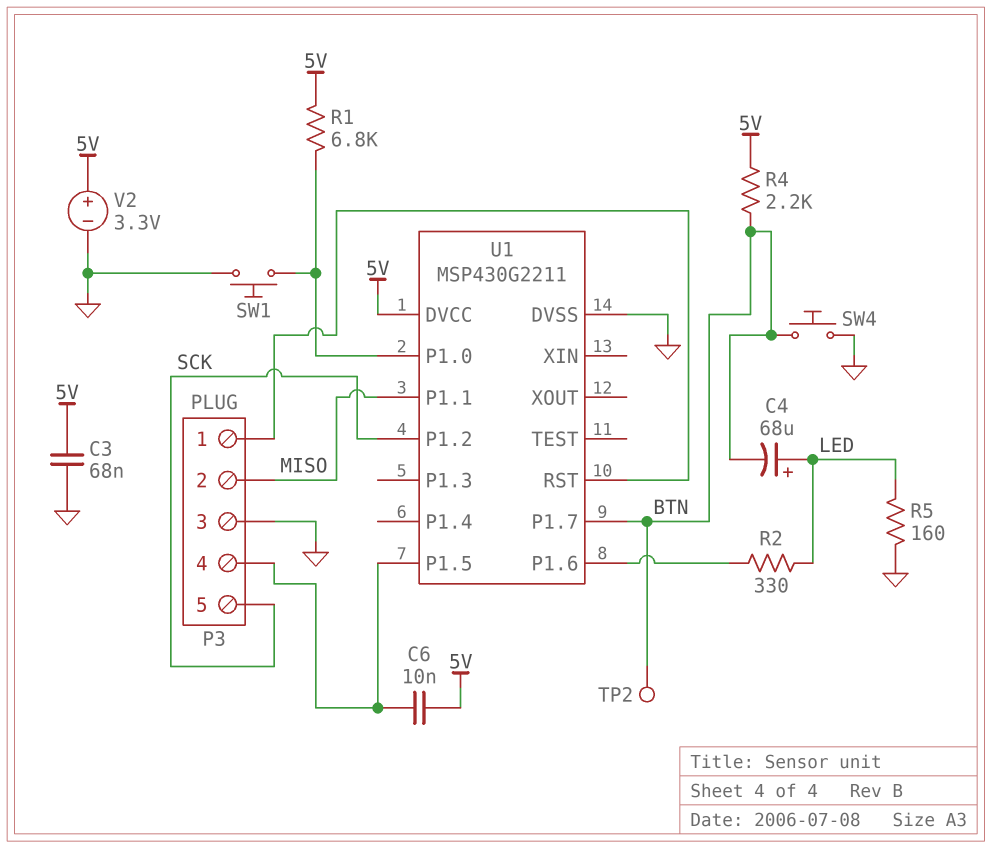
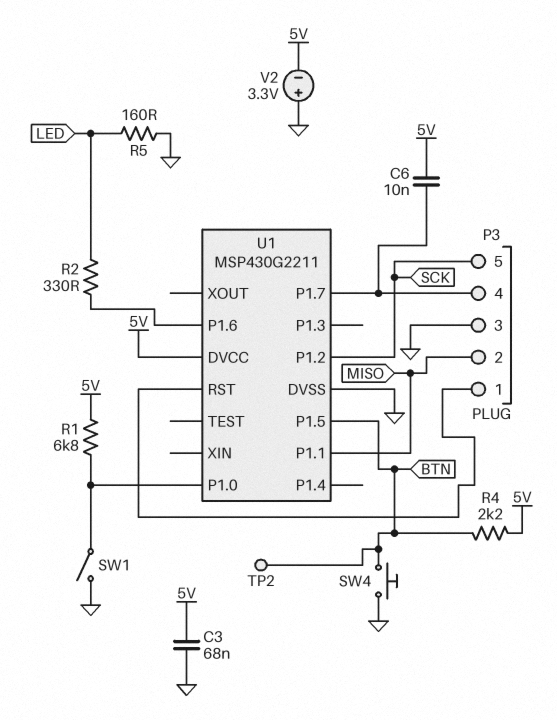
C4: 68uF (plus LED, minus BTN) -> none
SW1: button (GND, U1/P1.0) -> switch (GND, U1/P1.0)
U1 pin P1.5: P3/4 -> BTN
U1 pin P1.7: BTN -> P3/4
V2: 3.3V (plus 5V, minus GND) -> 3.3V (plus GND, minus 5V)

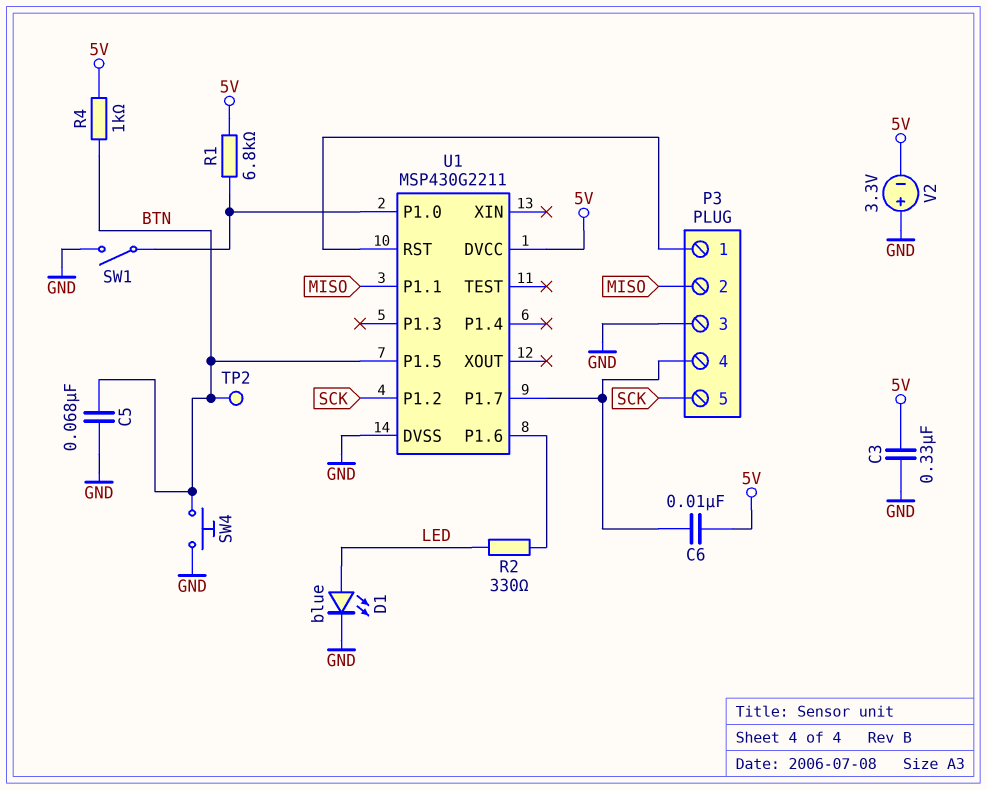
C3: 68nF (5V, GND) -> 330nF (5V, GND)
C5: none -> 68nF (BTN, GND)
D1: none -> LED blue (A LED, K GND)
R4: 2.2k (5V, BTN) -> 1k (5V, BTN)
R5: 160 (GND, LED) -> none

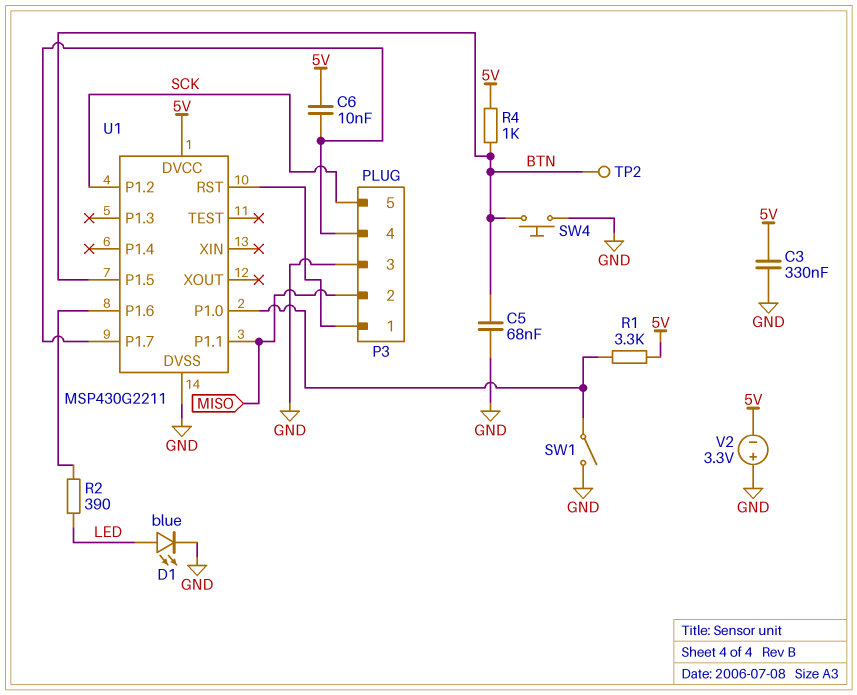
R1: 6.8k (5V, U1/P1.0) -> 3.3k (5V, U1/P1.0)
R2: 330 (LED, U1/P1.6) -> 390 (LED, U1/P1.6)

